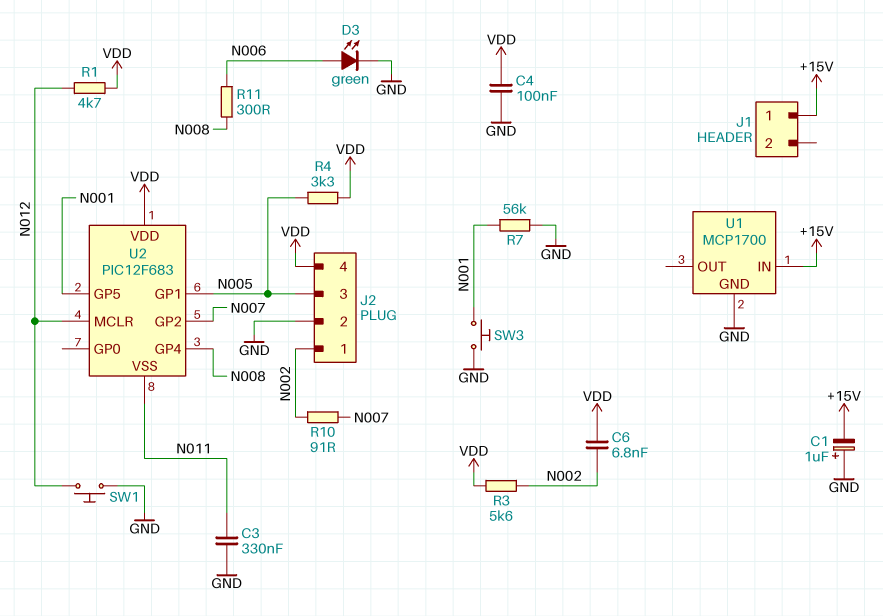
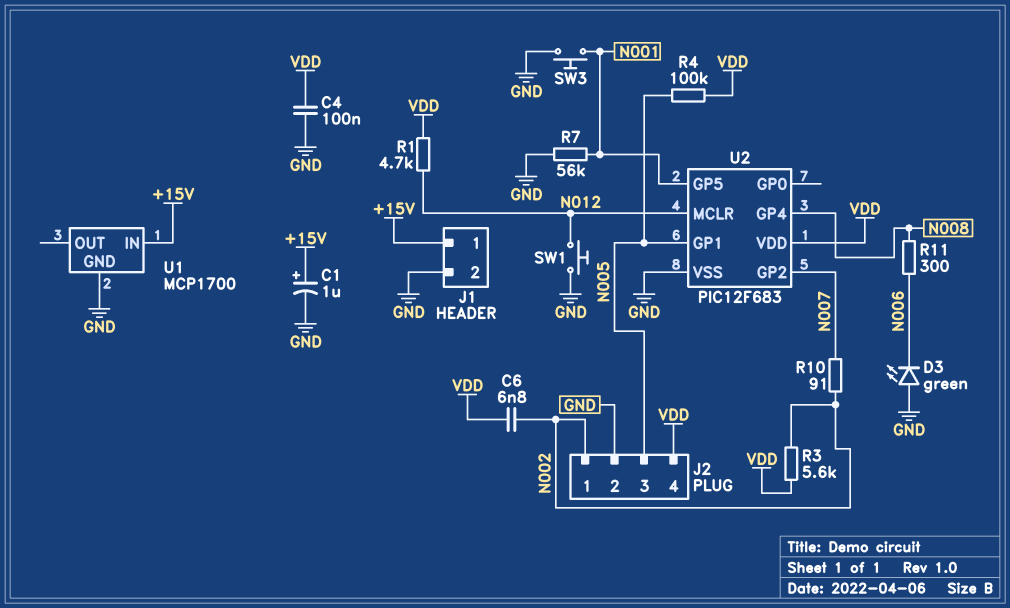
C1: 1uF (plus GND, minus +15V) -> 1uF (plus +15V, minus GND)
C3: 330nF (GND, N011) -> none
D3: LED green (A N006, K GND) -> LED green (A GND, K N006)
J1 pin 2: none -> GND
R4: 3.3k (N005, VDD) -> 100k (N005, VDD)
U2 pin VSS: N011 -> GND

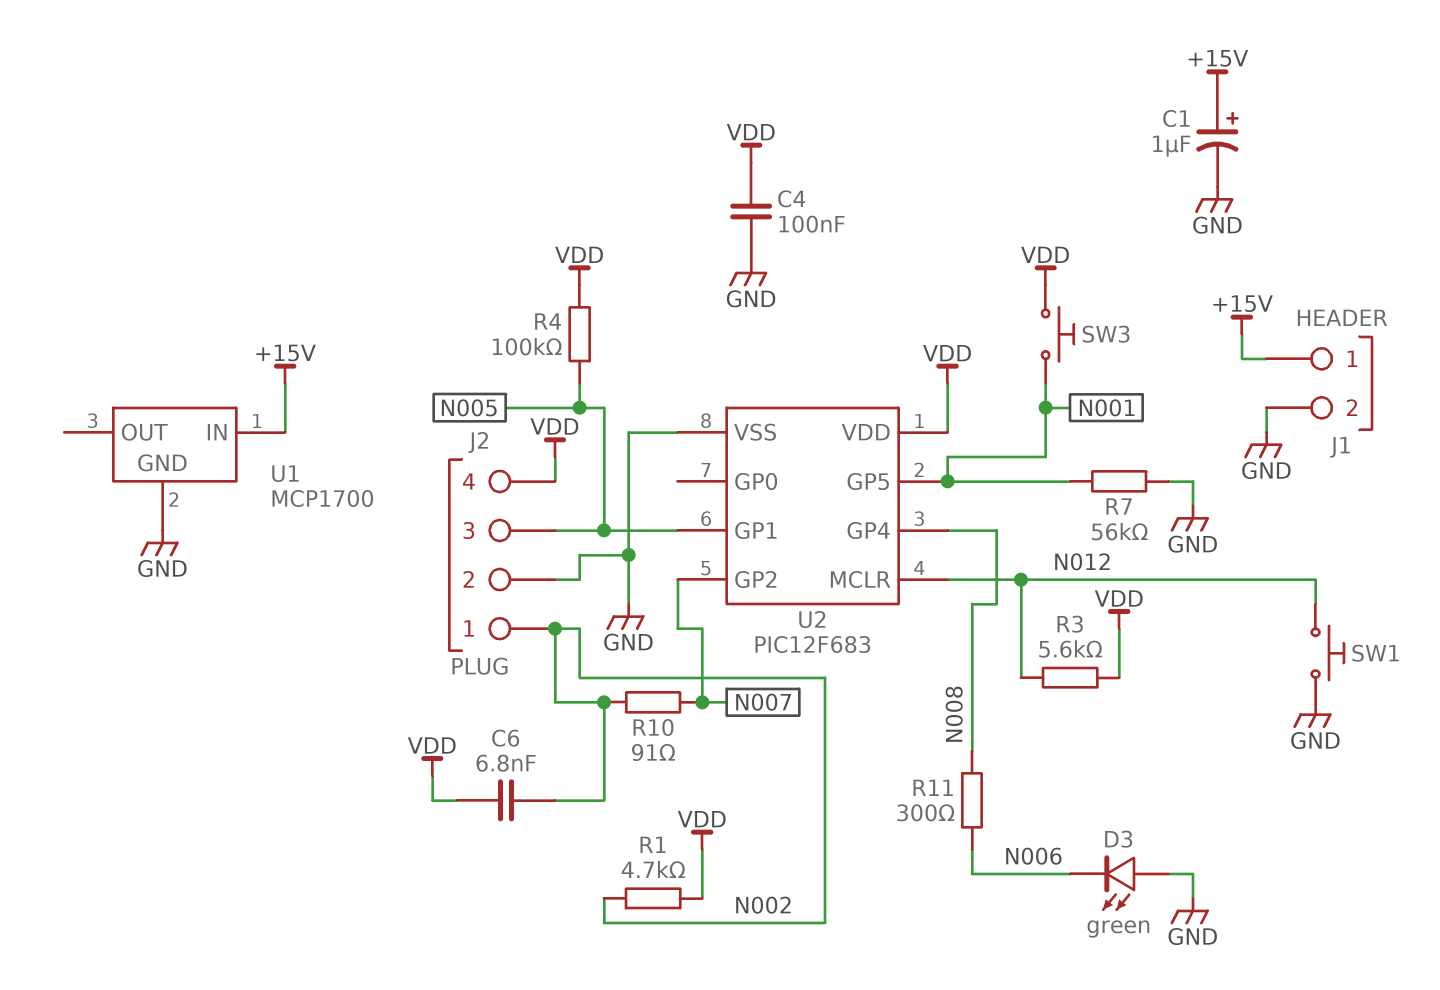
R1: 4.7k (N012, VDD) -> 4.7k (N002, VDD)
R3: 5.6k (N002, VDD) -> 5.6k (N012, VDD)
SW3: button (GND, N001) -> button (N001, VDD)

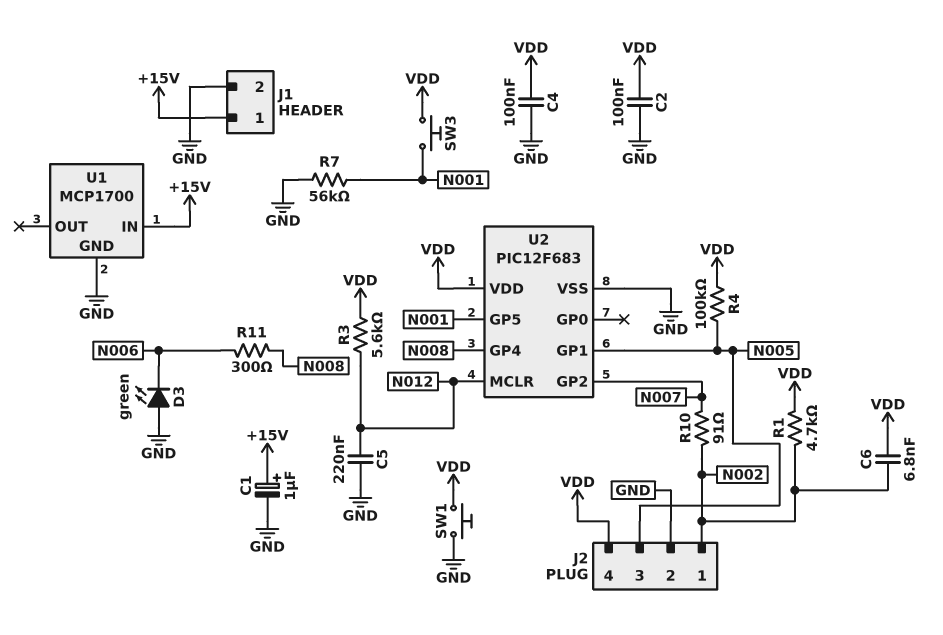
C2: none -> 100nF (GND, VDD)
C5: none -> 220nF (GND, N012)
SW1: button (GND, N012) -> button (GND, VDD)

